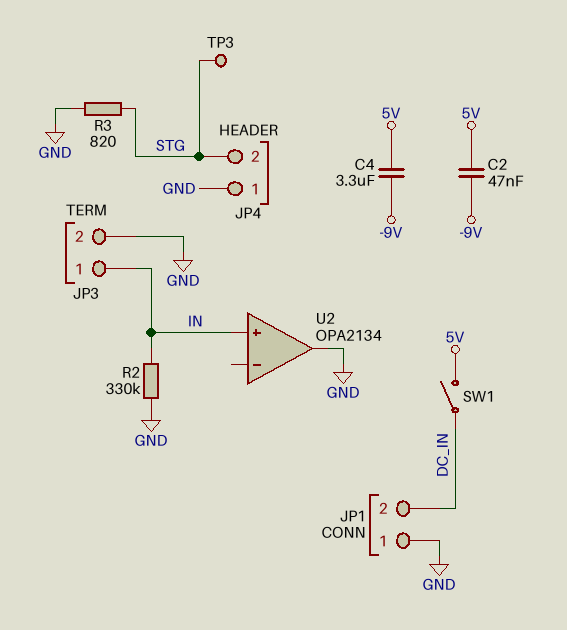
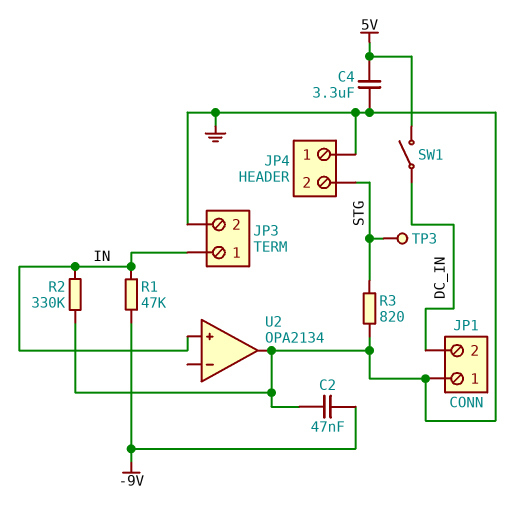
C2: 47nF (-9V, 5V) -> 47nF (-9V, GND)
C4: 3.3uF (-9V, 5V) -> 3.3uF (5V, GND)
R1: none -> 47k (-9V, IN)

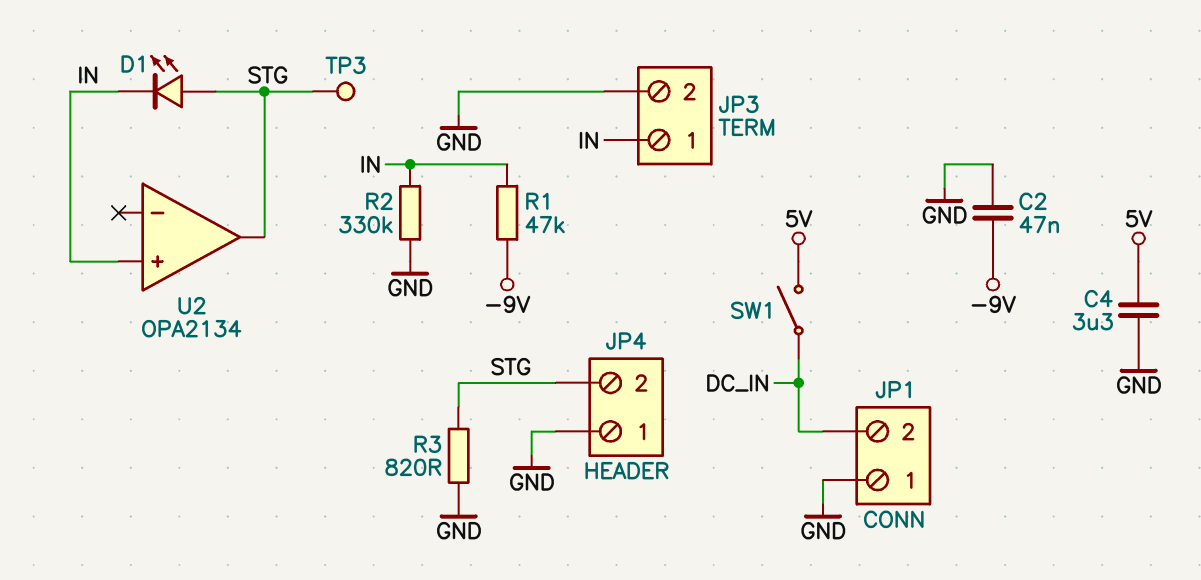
D1: none -> LED (A STG, K IN)
U2 pin out: GND -> STG

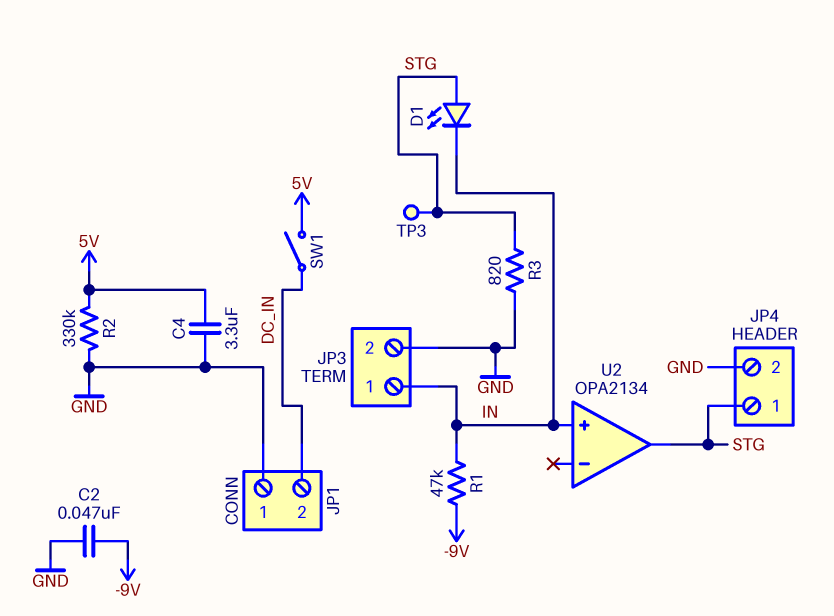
JP4 pin 1: GND -> STG
JP4 pin 2: STG -> GND
R2: 330k (GND, IN) -> 330k (5V, GND)

